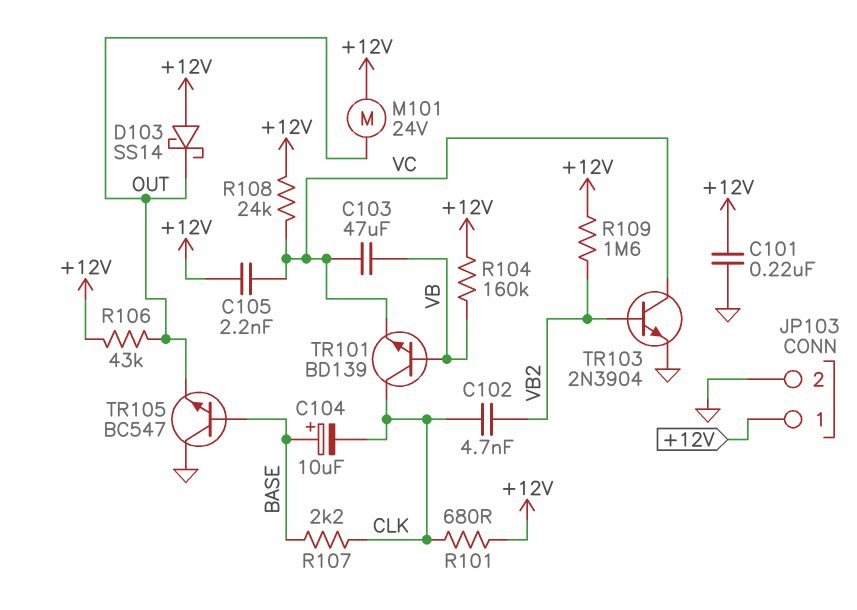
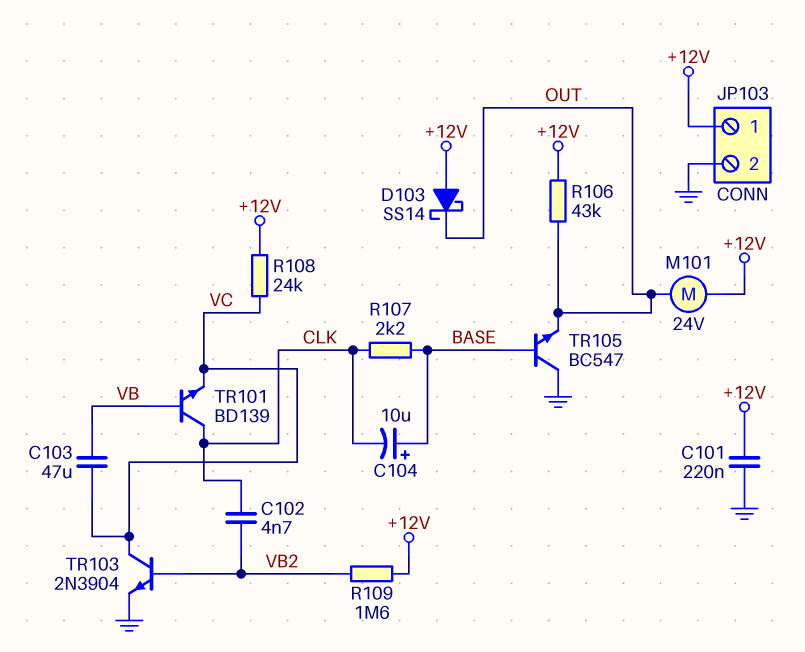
C105: 2.2nF (+12V, VC) -> none
R101: 680 (+12V, CLK) -> none
R104: 160k (+12V, VB) -> none

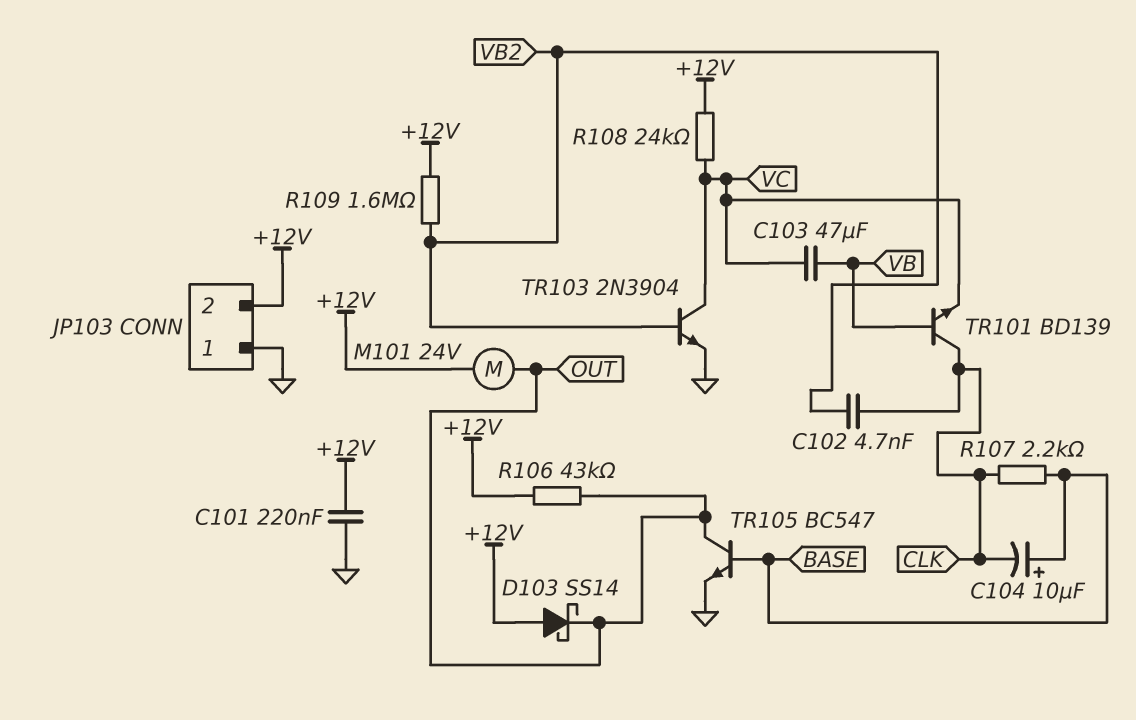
JP103 pin 1: +12V -> GND
JP103 pin 2: GND -> +12V
TR105: NPN BC547 (B BASE, C GND, E OUT) -> NPN BC547 (B BASE, C OUT, E GND)

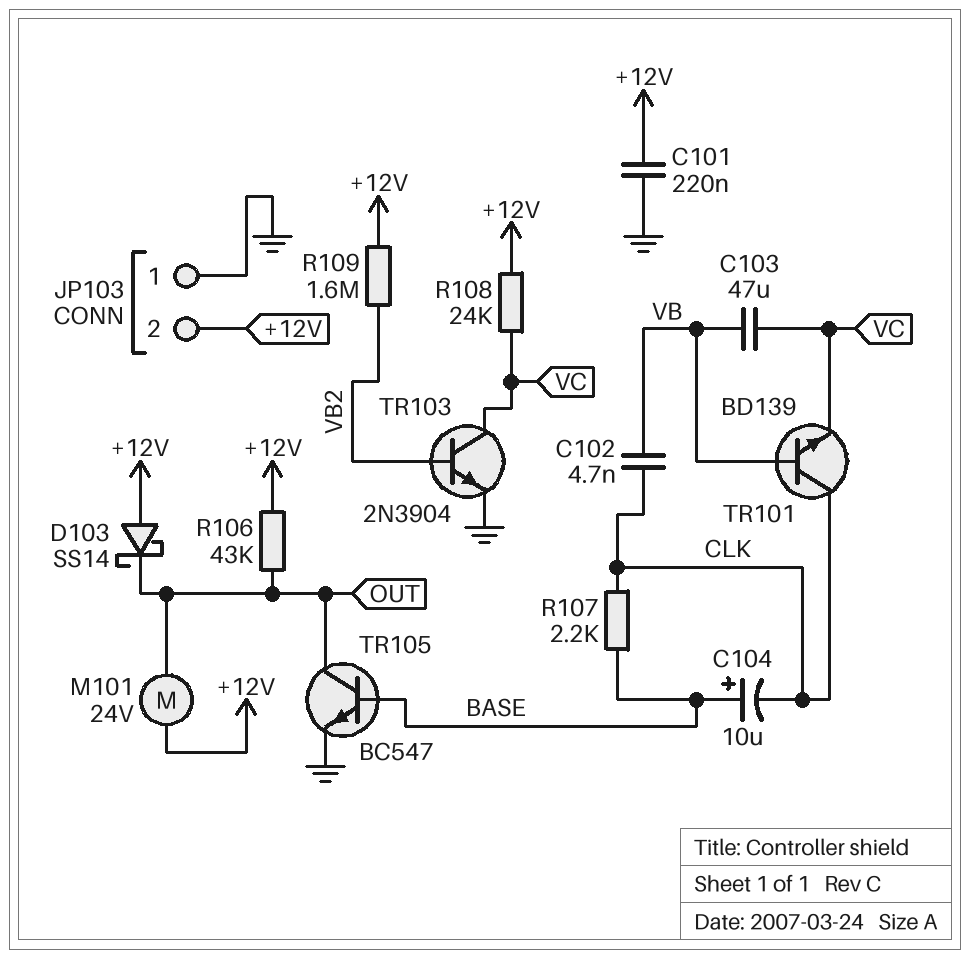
C102: 4.7nF (CLK, VB2) -> 4.7nF (CLK, VB)

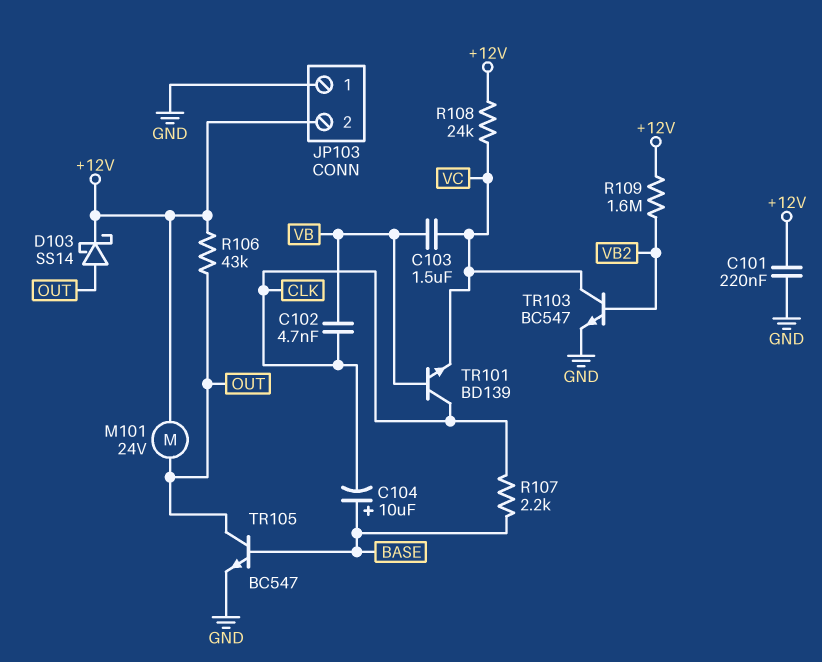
C103: 47uF (VB, VC) -> 1.5uF (VB, VC)
D103: schottky SS14 (A +12V, K OUT) -> schottky SS14 (A OUT, K +12V)
TR103: NPN 2N3904 (B VB2, C VC, E GND) -> NPN BC547 (B VB2, C VC, E GND)

